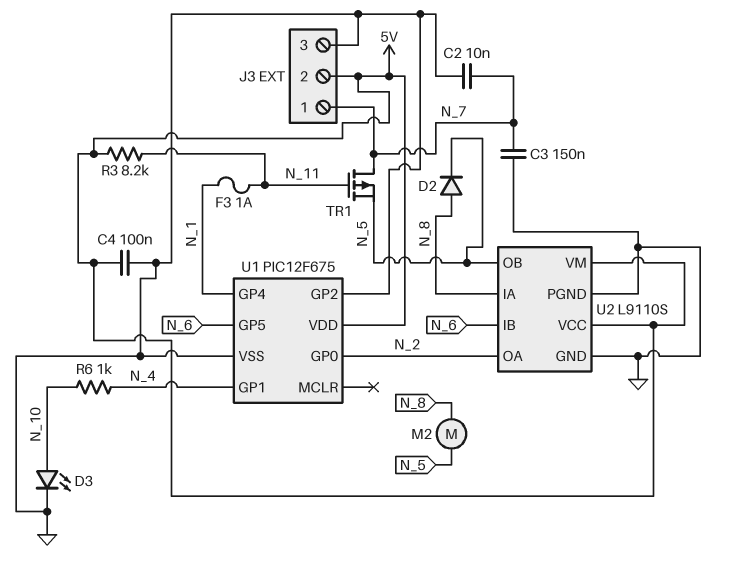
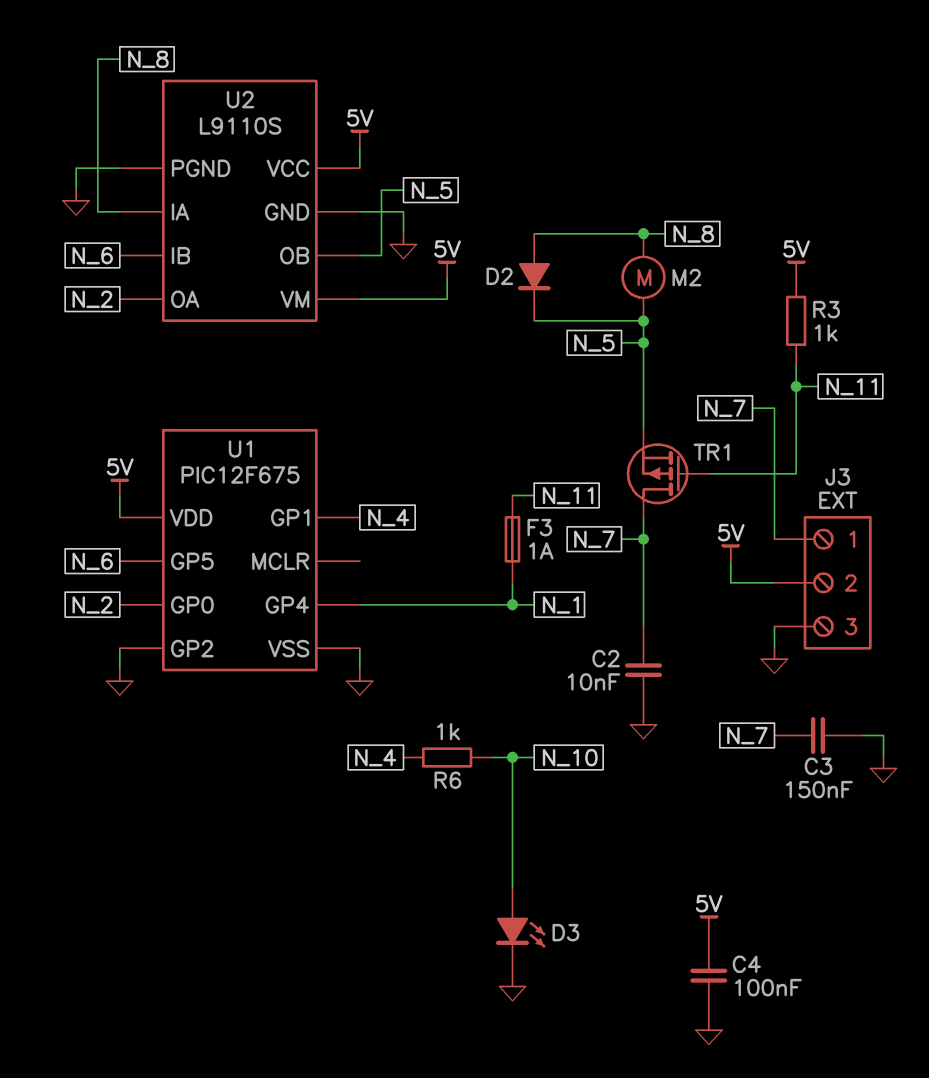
R3: 8.2k (5V, N_11) -> 1k (5V, N_11)

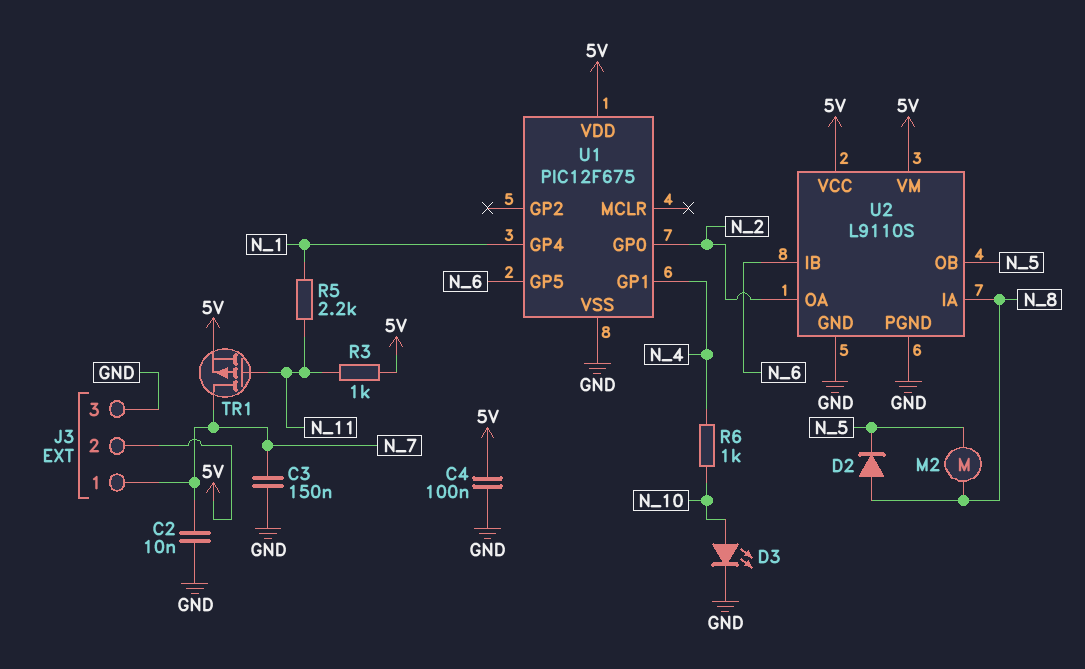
F3: 1A (N_1, N_11) -> none
R5: none -> 2.2k (N_1, N_11)
TR1: PMOS (G N_11, D N_7, S N_5) -> PMOS (G N_11, D N_7, S 5V)
U1 pin GP2: GND -> none

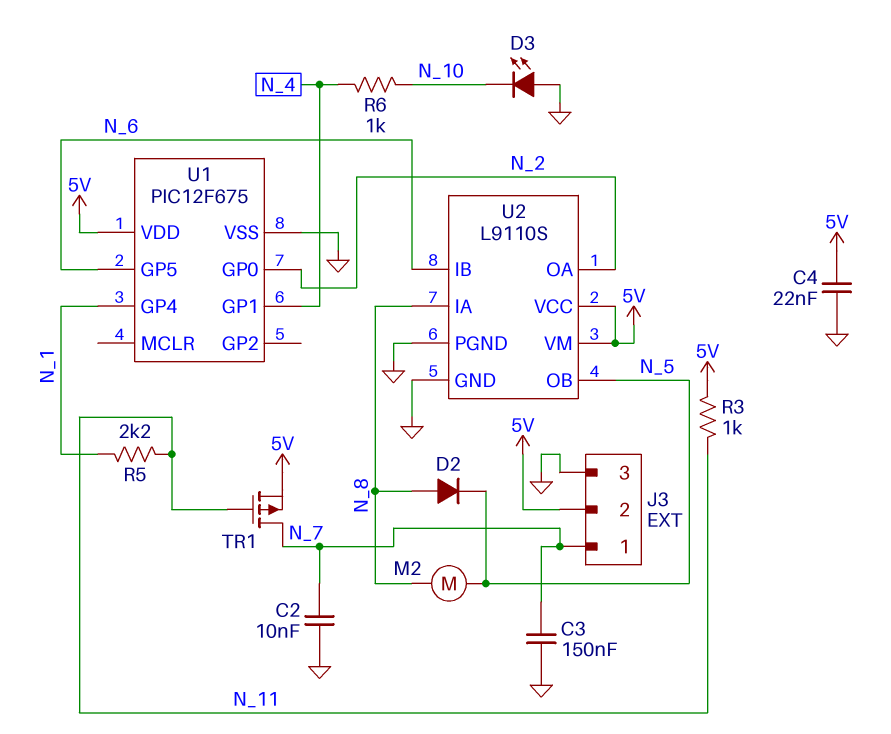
C4: 100nF (5V, GND) -> 22nF (5V, GND)
D3: LED (A N_10, K GND) -> LED (A GND, K N_10)

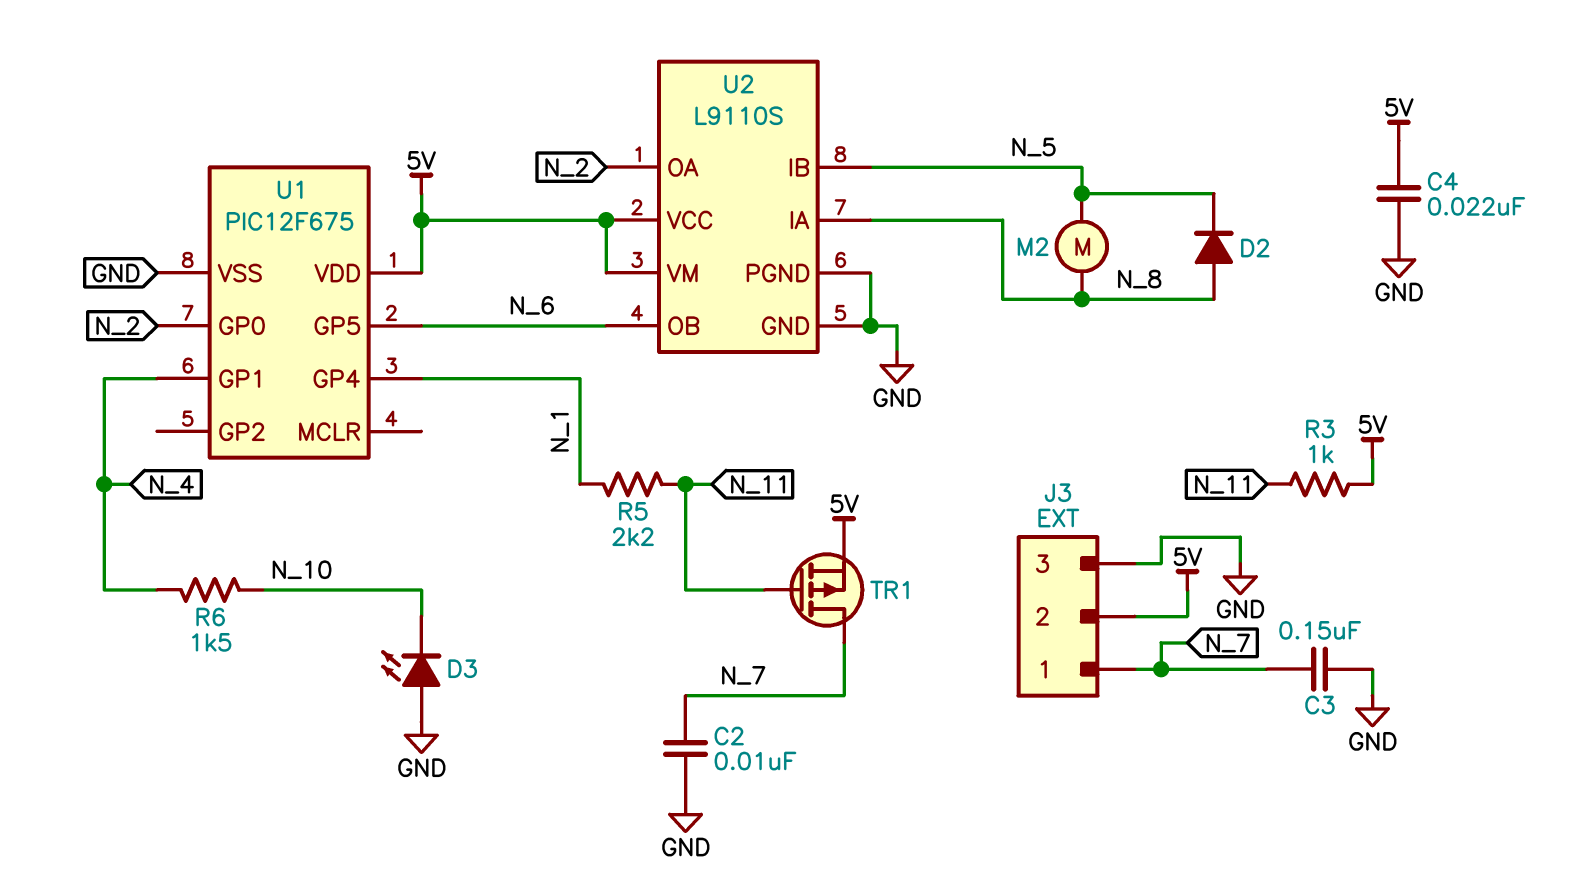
R6: 1k (N_4, N_10) -> 1.5k (N_4, N_10)
U2 pin IB: N_6 -> N_5
U2 pin OB: N_5 -> N_6

